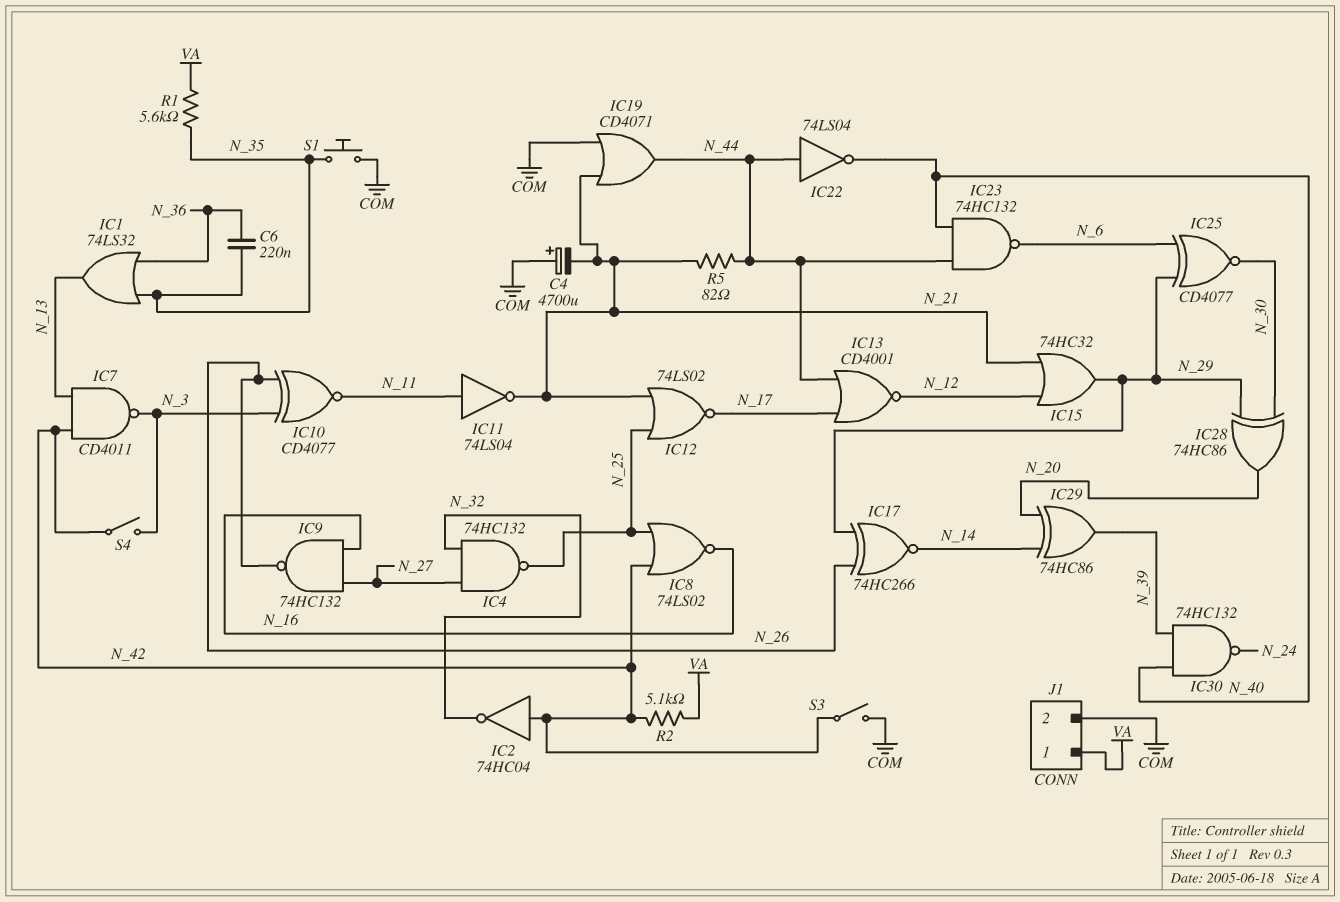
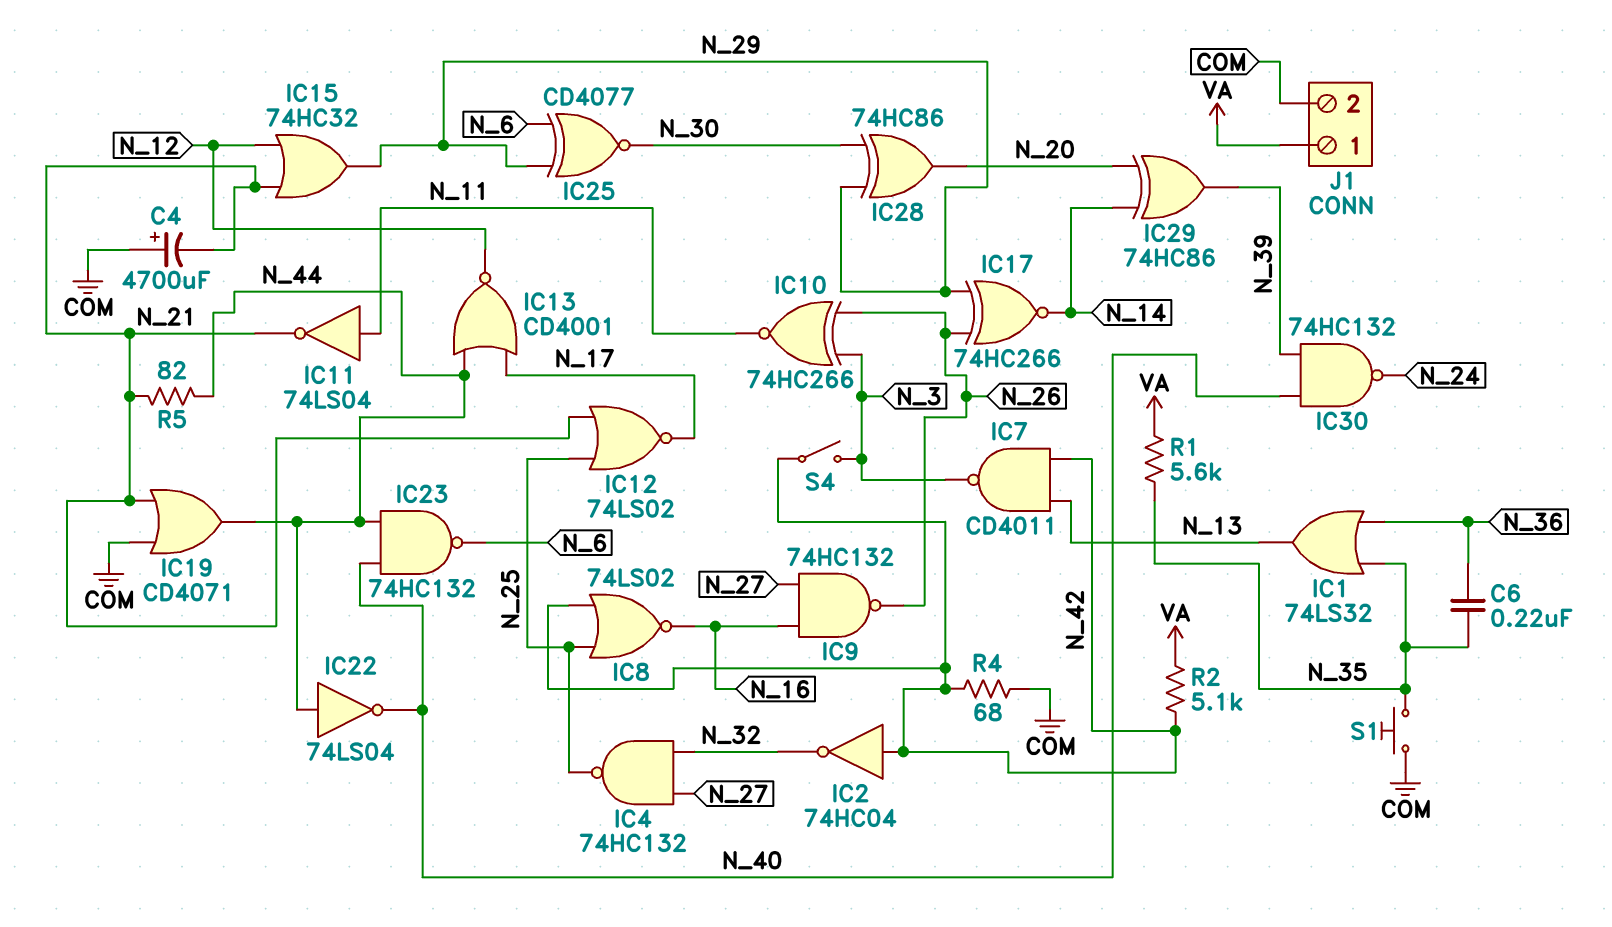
IC10: XNOR CD4077 (in N_3, in N_26, out N_11) -> XNOR 74HC266 (in N_3, in N_26, out N_11)
R4: none -> 68 (COM, N_42)
S3: switch (COM, N_42) -> none

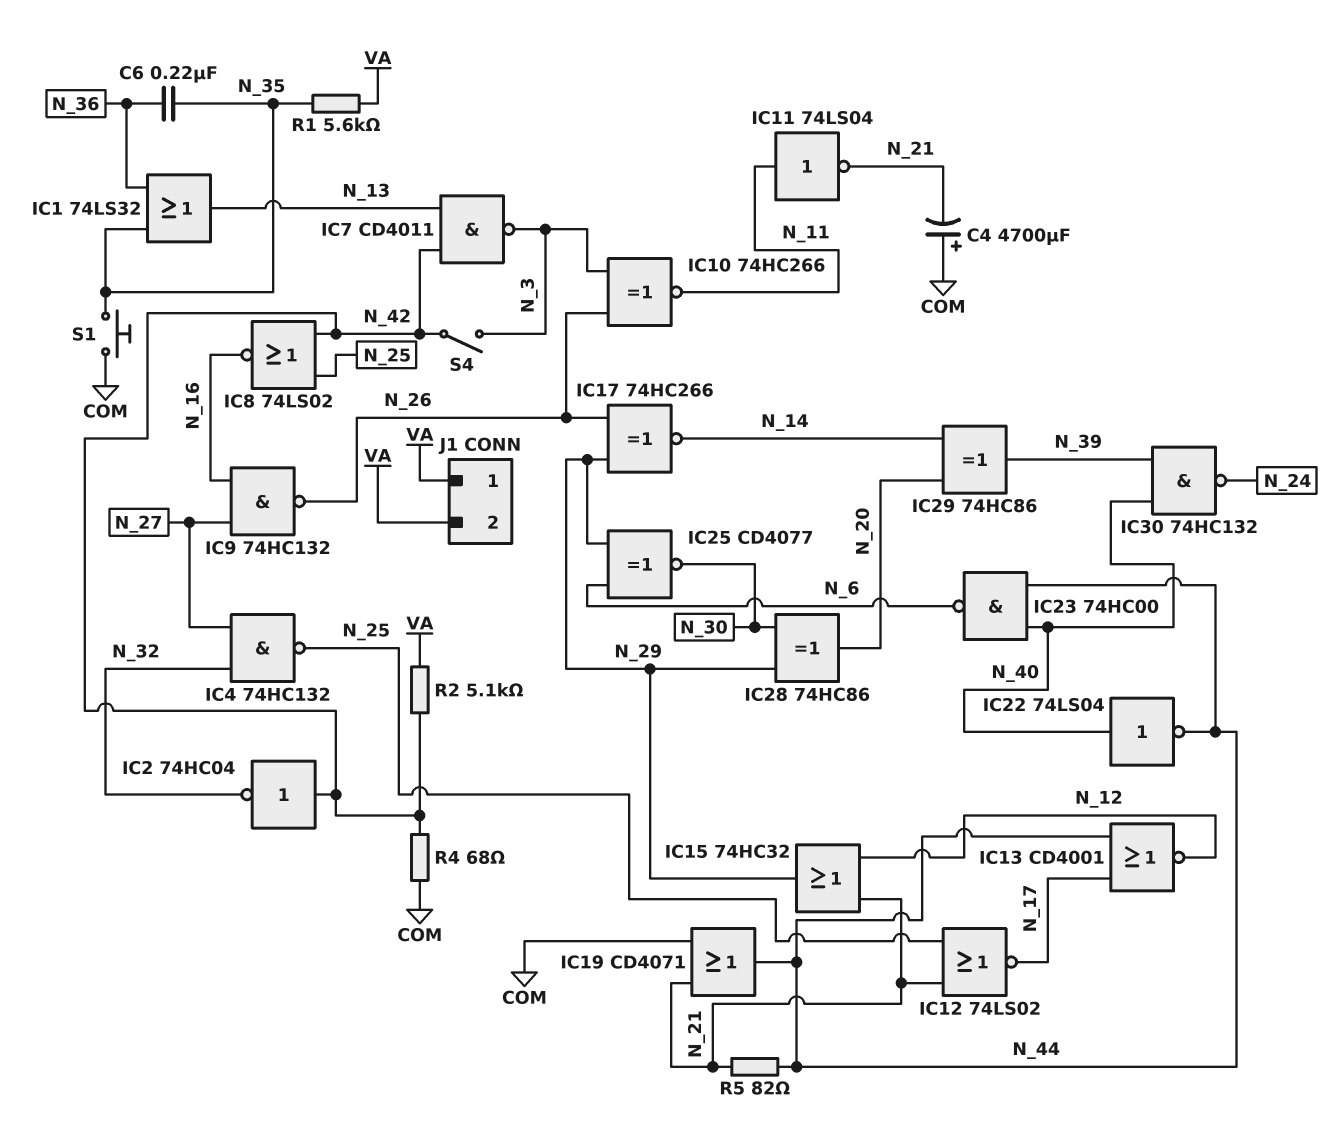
IC22: NOT 74LS04 (in N_44, out N_40) -> NOT 74LS04 (in N_40, out N_44)
IC23: NAND 74HC132 (in N_40, in N_44, out N_6) -> NAND 74HC00 (in N_40, in N_44, out N_6)
J1 pin 2: COM -> VA

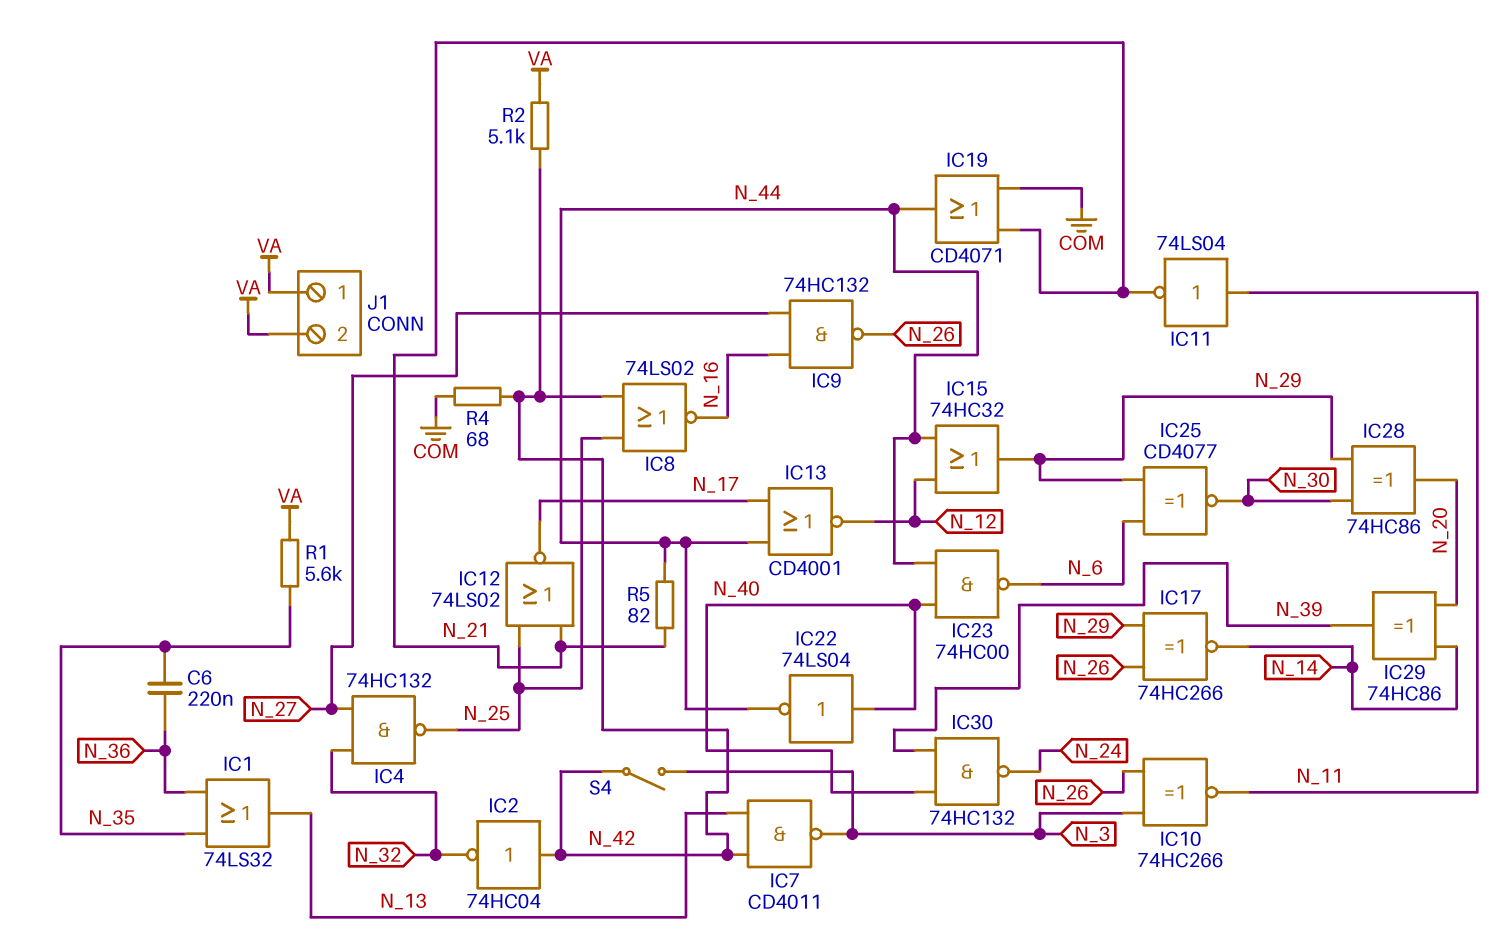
C4: 4700uF (plus COM, minus N_21) -> none
IC15: OR 74HC32 (in N_12, in N_21, out N_29) -> OR 74HC32 (in N_12, in N_44, out N_29)
S1: button (COM, N_35) -> none

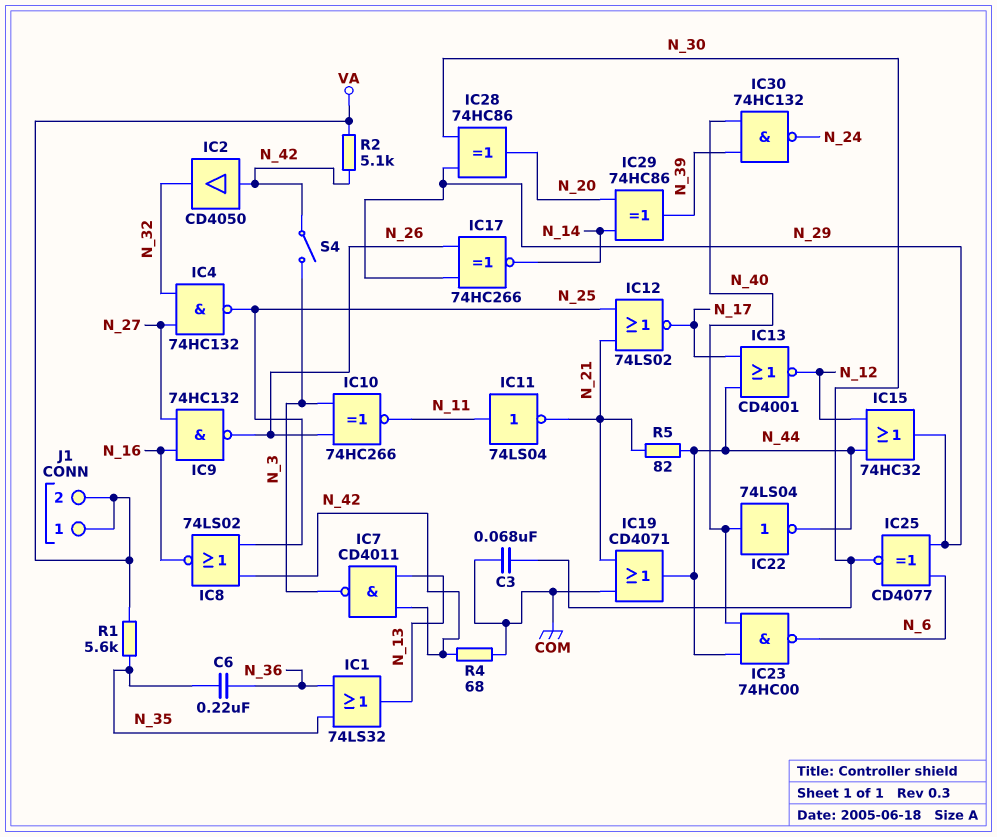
C3: none -> 68nF (COM, N_30)
IC2: NOT 74HC04 (in N_42, out N_32) -> buffer CD4050 (in N_42, out N_32)

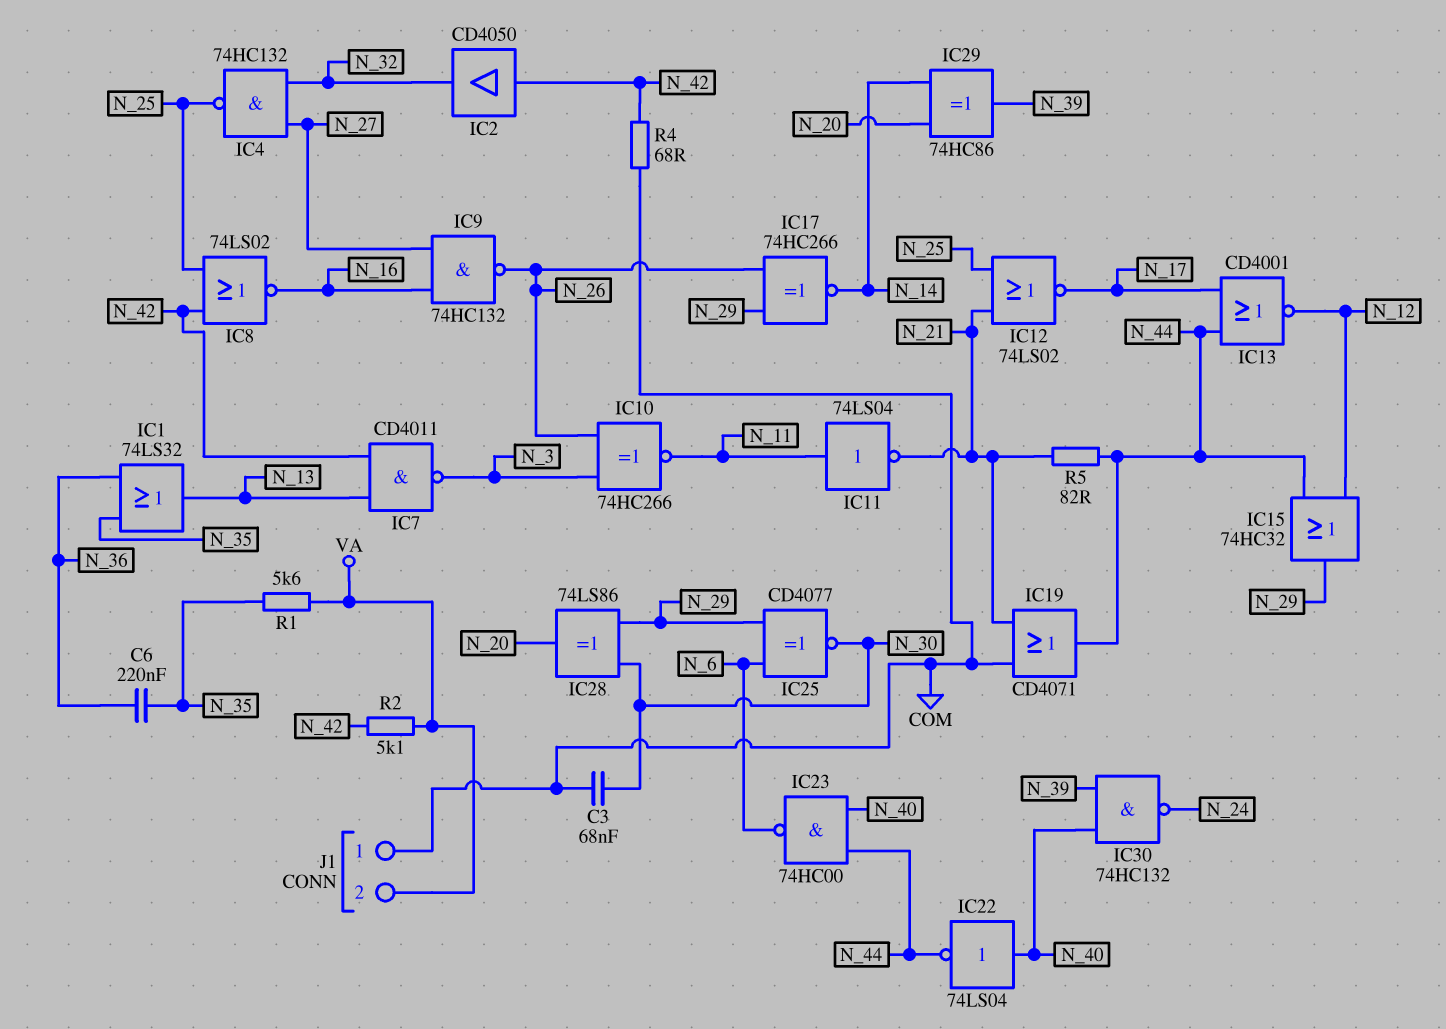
IC28: XOR 74HC86 (in N_29, in N_30, out N_20) -> XOR 74LS86 (in N_29, in N_30, out N_20)
J1 pin 1: VA -> COM
S4: switch (N_3, N_42) -> none

